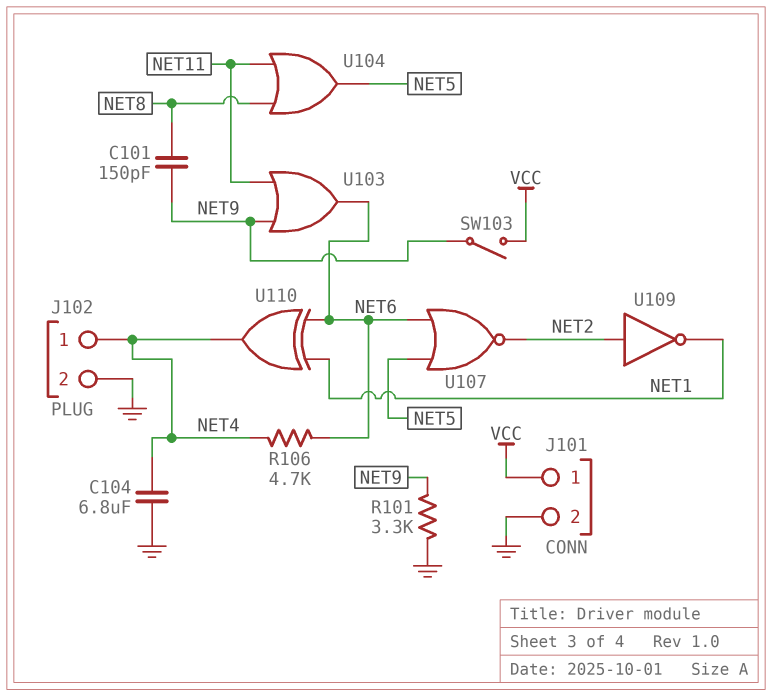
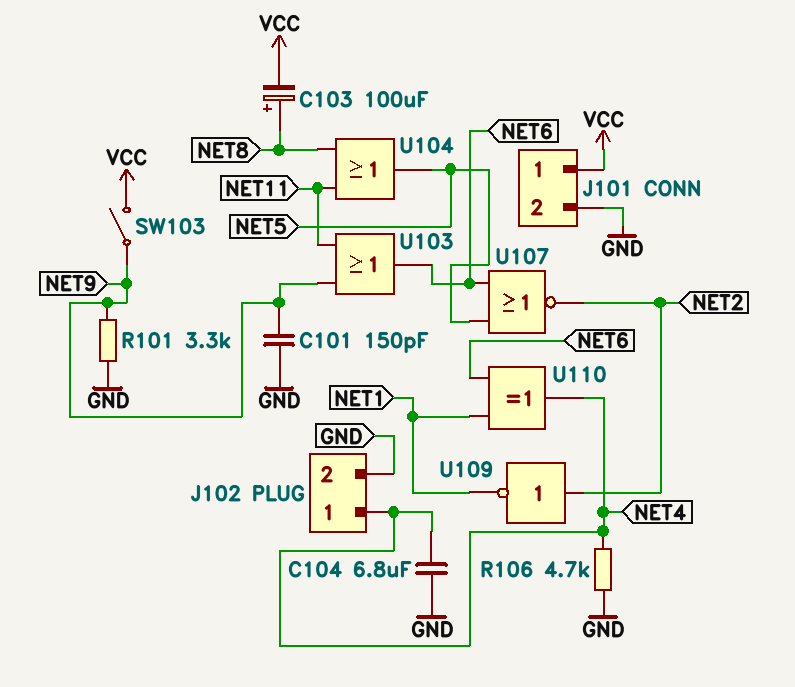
C101: 150pF (NET8, NET9) -> 150pF (GND, NET9)
C103: none -> 100uF (plus NET8, minus VCC)
R106: 4.7k (NET4, NET6) -> 4.7k (GND, NET4)

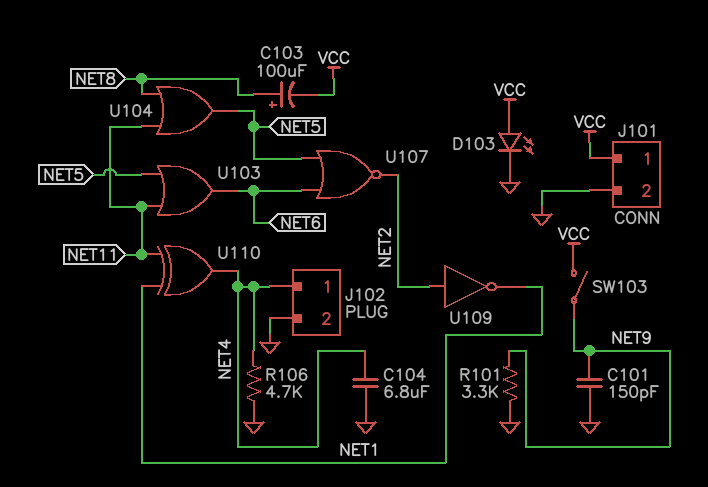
D103: none -> LED (A VCC, K GND)
U103: OR (in NET9, in NET11, out NET6) -> OR (in NET5, in NET11, out NET6)
U110: XOR (in NET1, in NET6, out NET4) -> XOR (in NET1, in NET11, out NET4)

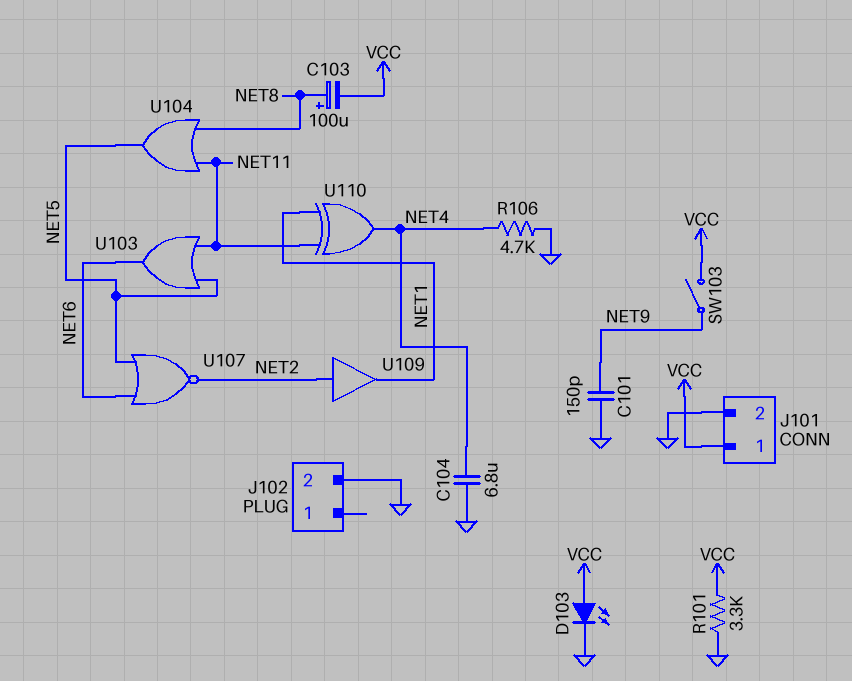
J102 pin 1: NET4 -> none
R101: 3.3k (GND, NET9) -> 3.3k (GND, VCC)
U109: NOT (in NET2, out NET1) -> buffer (in NET2, out NET1)

